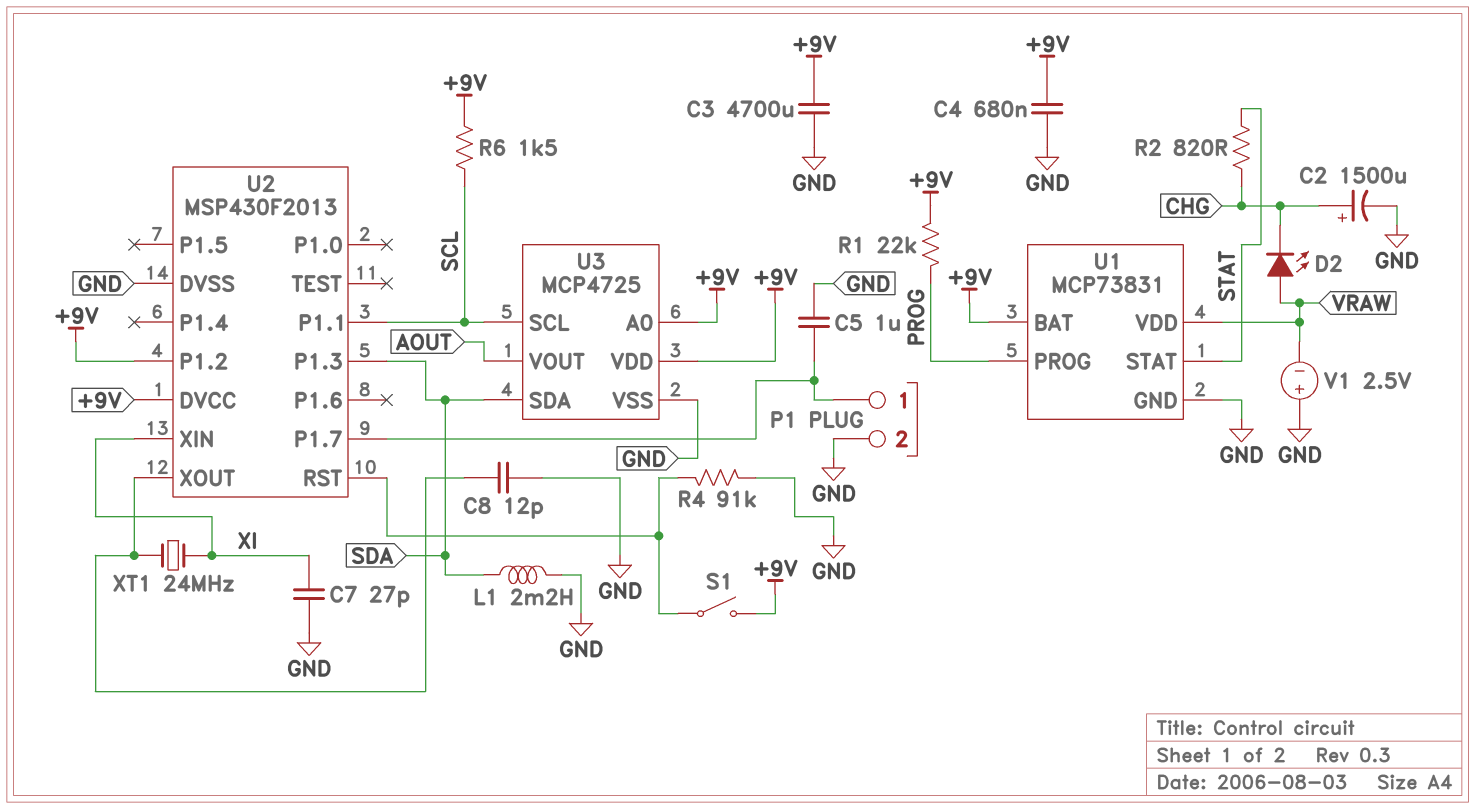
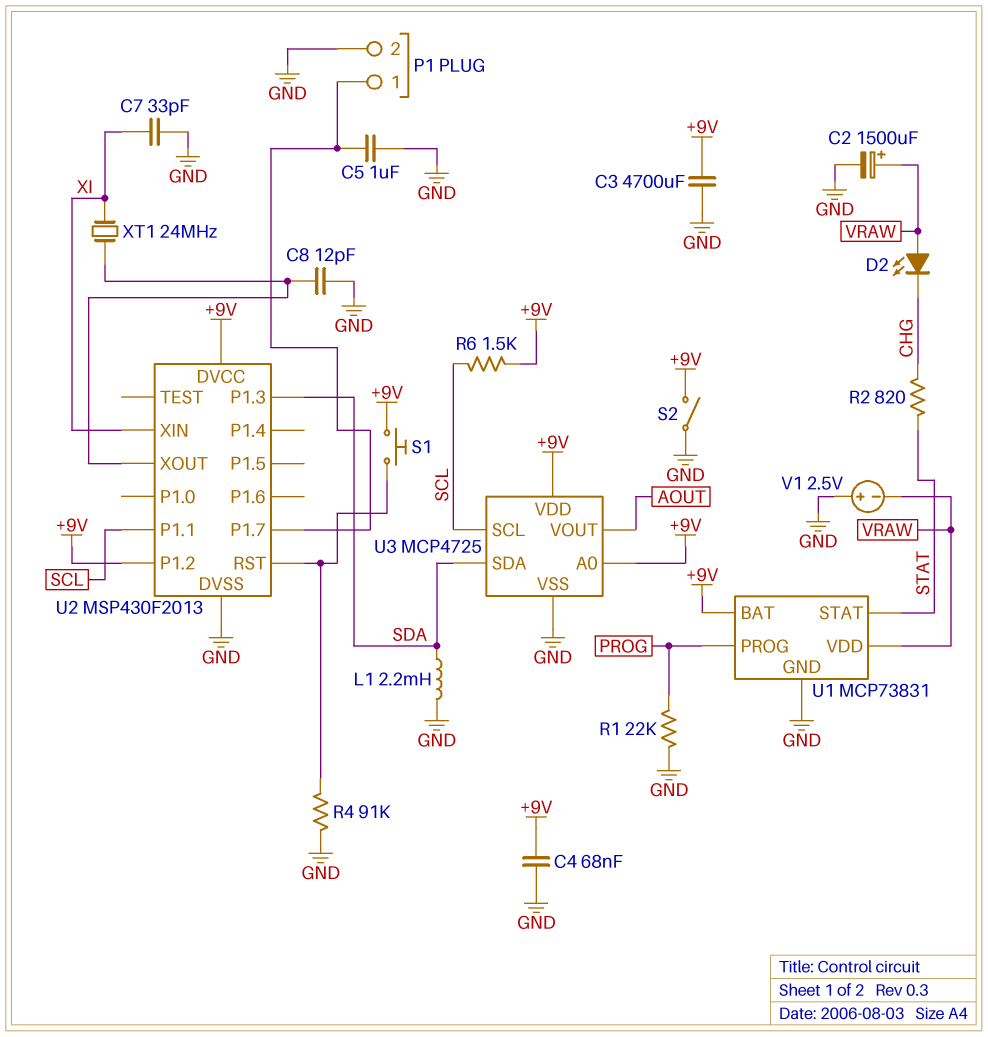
C2: 1500uF (plus CHG, minus GND) -> 1500uF (plus VRAW, minus GND)
C4: 680nF (+9V, GND) -> 68nF (+9V, GND)
C7: 27pF (GND, XI) -> 33pF (GND, XI)
R1: 22k (+9V, PROG) -> 22k (GND, PROG)
S1: switch (+9V, U2/RST) -> button (+9V, U2/RST)
S2: none -> switch (+9V, GND)

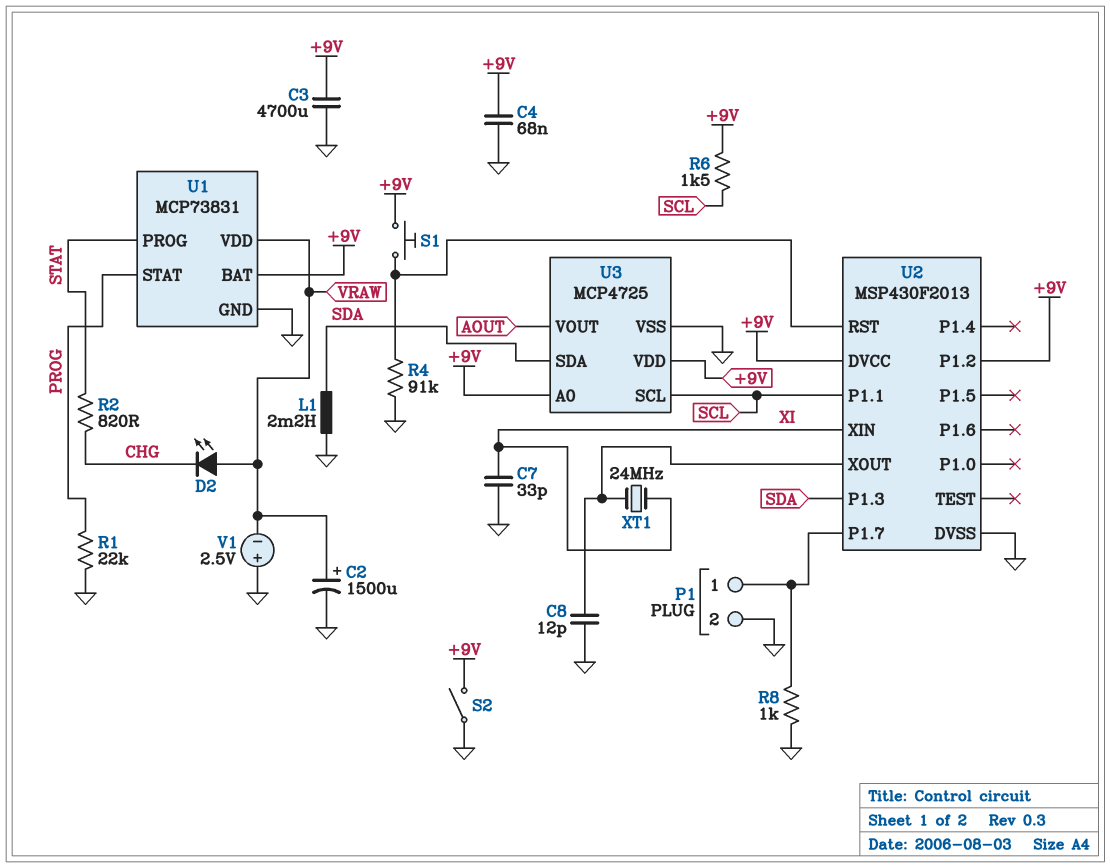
C5: 1uF (GND, P1/1) -> none
R8: none -> 1k (GND, P1/1)
U1 pin PROG: PROG -> STAT
U1 pin STAT: STAT -> PROG

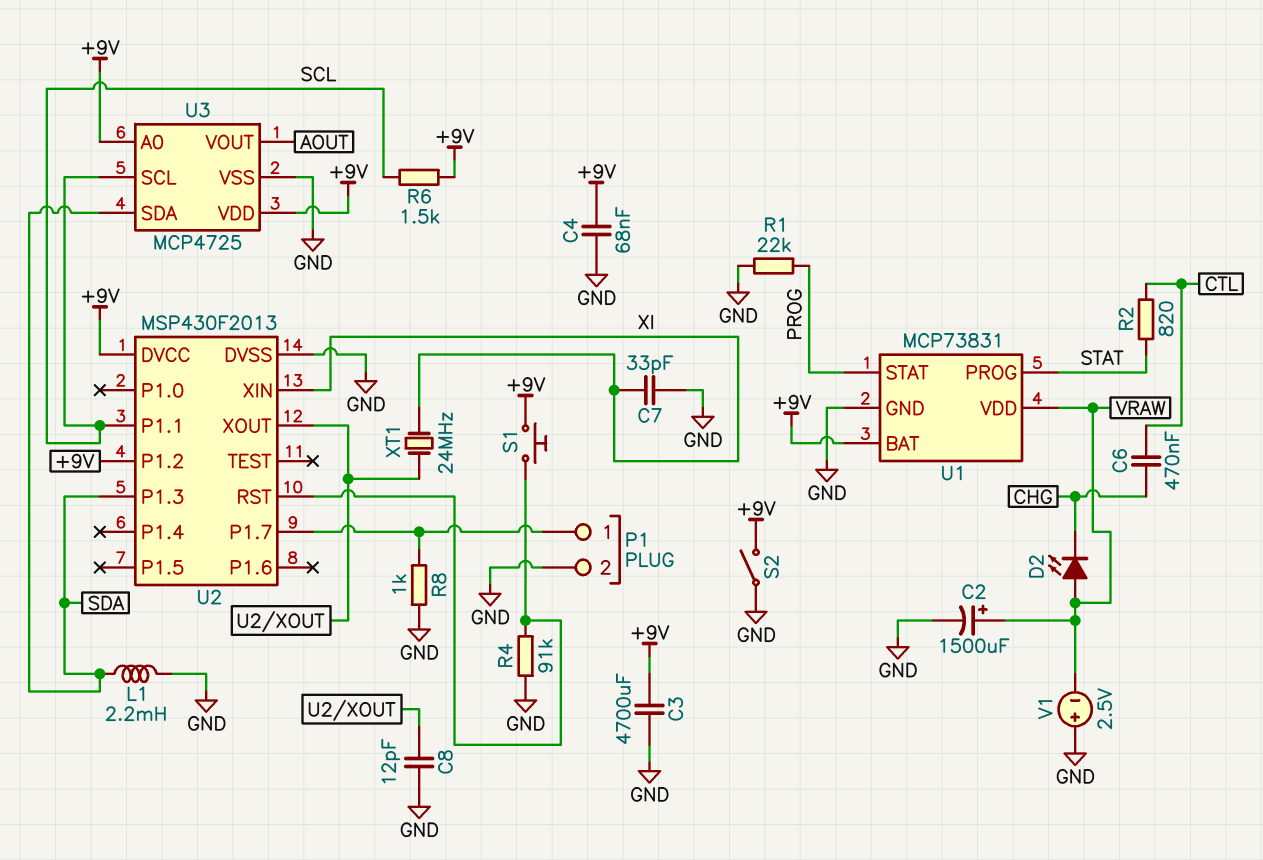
C6: none -> 470nF (CHG, CTL)
R2: 820 (CHG, STAT) -> 820 (CTL, STAT)

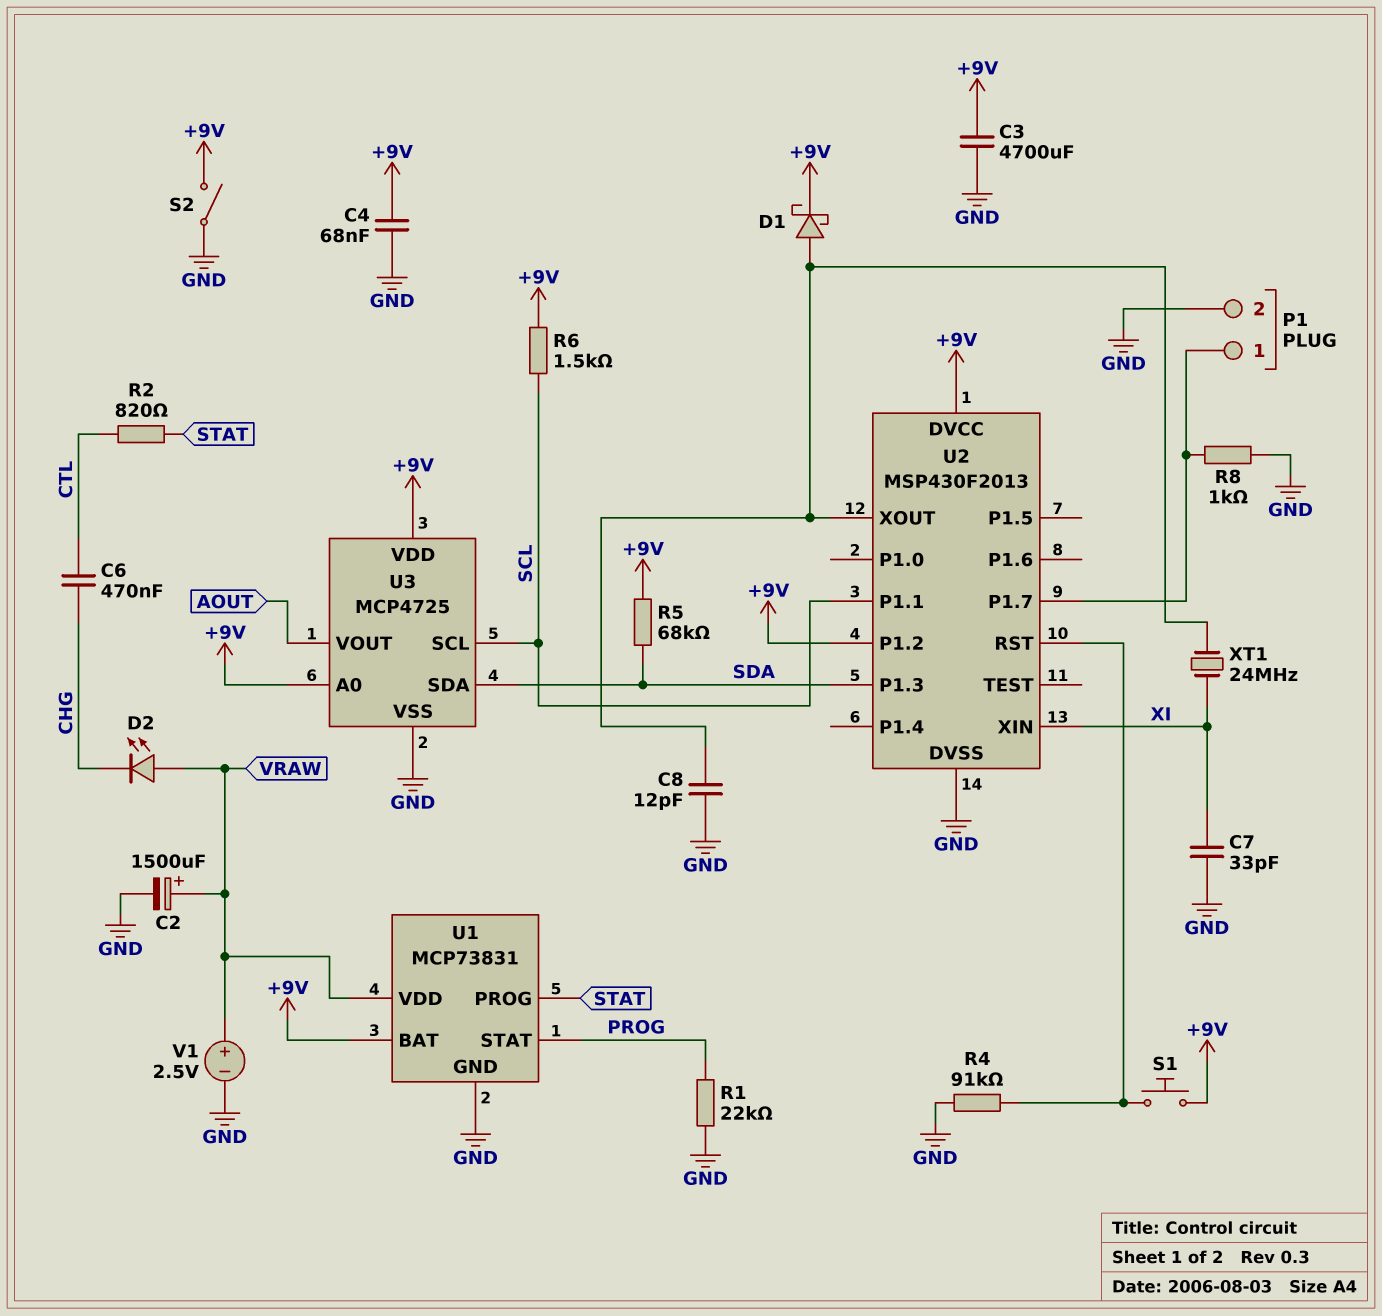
D1: none -> schottky (A U2/XOUT, K +9V)
L1: 2.2mH (GND, SDA) -> none
R5: none -> 68k (+9V, SDA)
V1: 2.5V (plus GND, minus VRAW) -> 2.5V (plus VRAW, minus GND)

